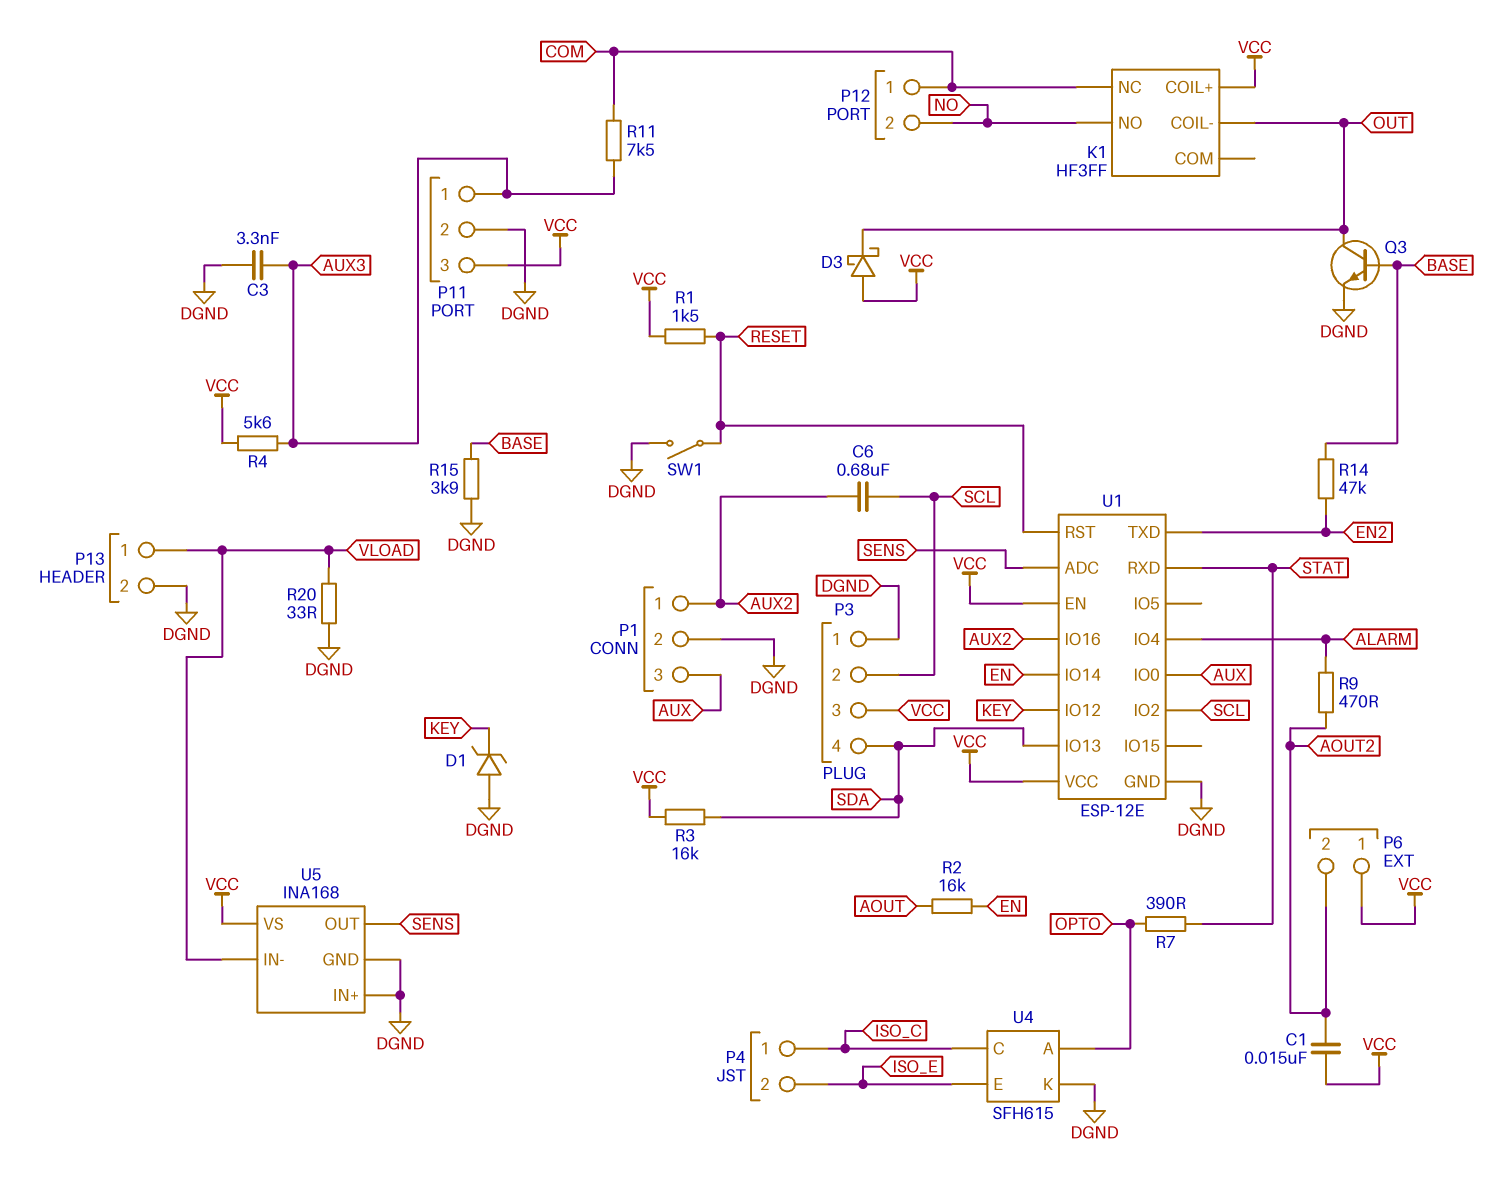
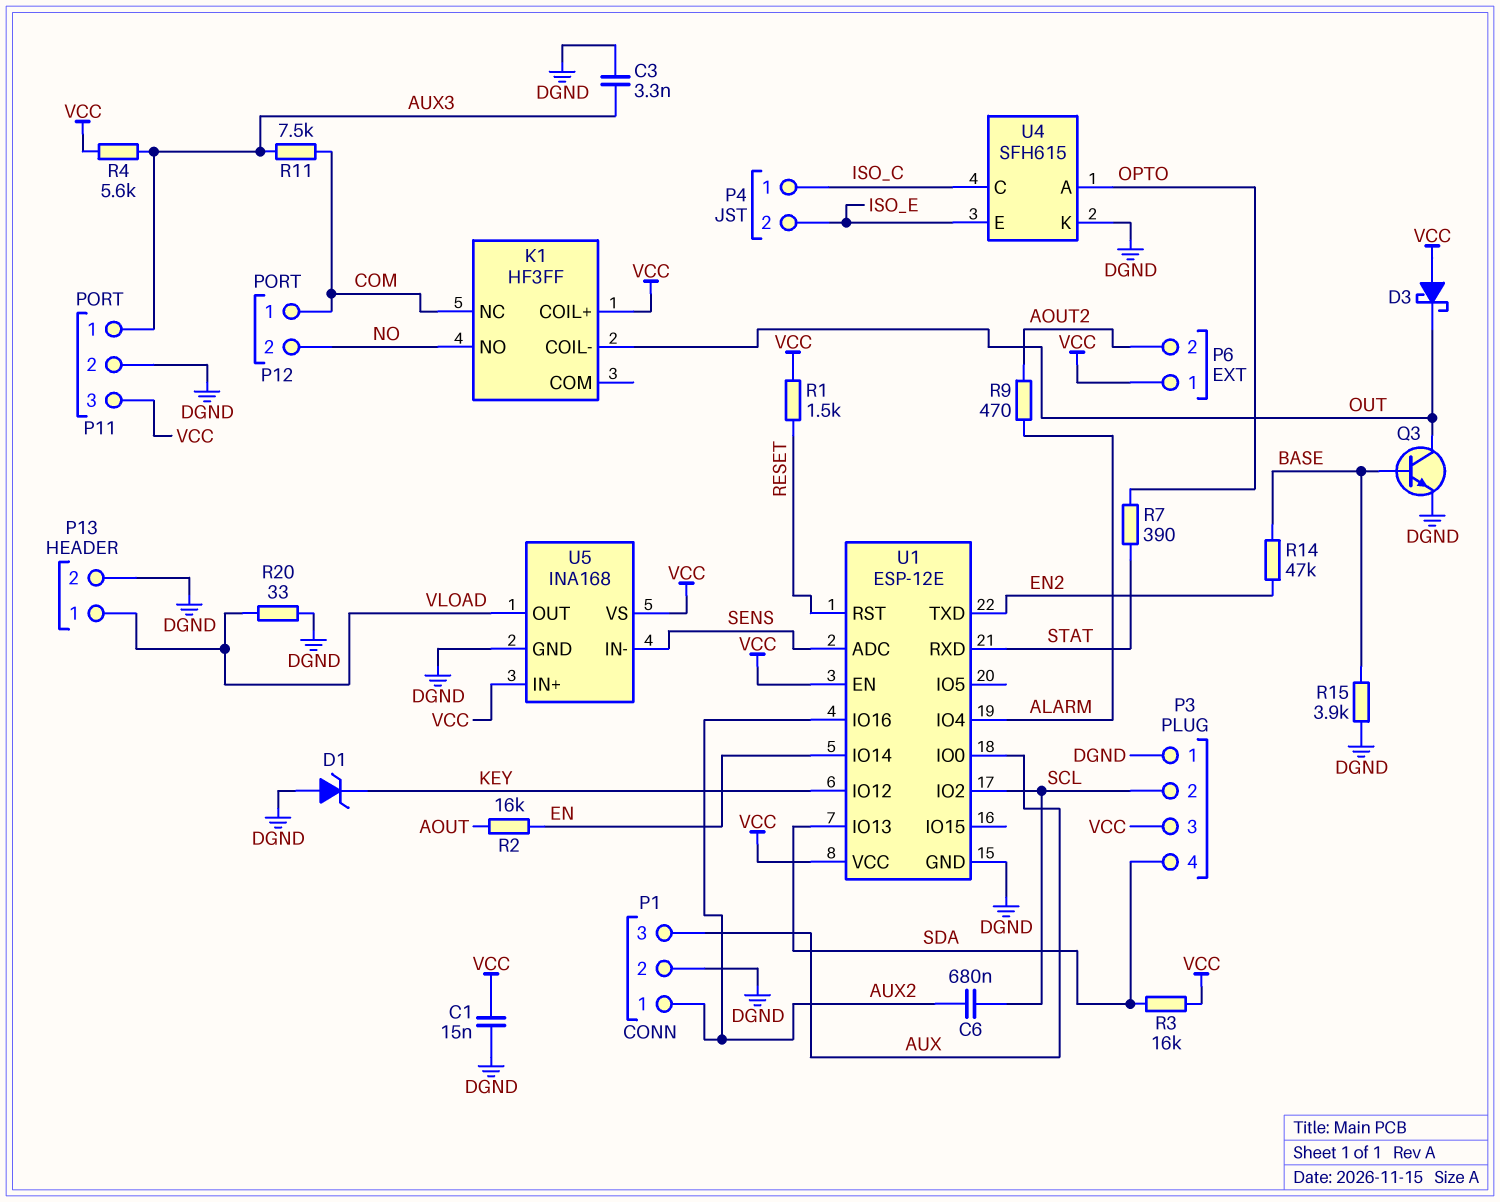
C1: 15nF (AOUT2, VCC) -> 15nF (DGND, VCC)
SW1: switch (DGND, RESET) -> none
U5 pin IN+: DGND -> VCC
U5 pin IN-: VLOAD -> SENS
U5 pin OUT: SENS -> VLOAD

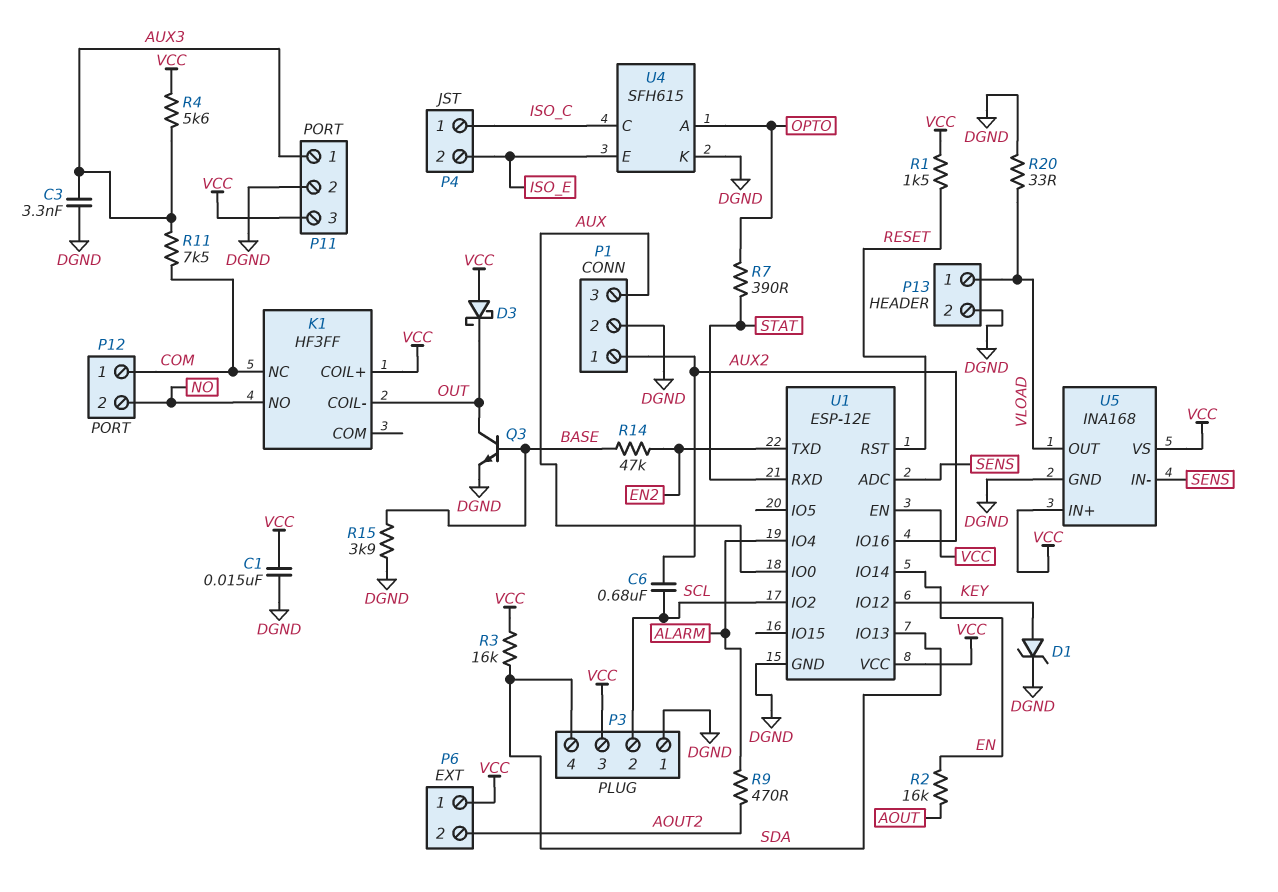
D1: zener (A DGND, K KEY) -> zener (A KEY, K DGND)

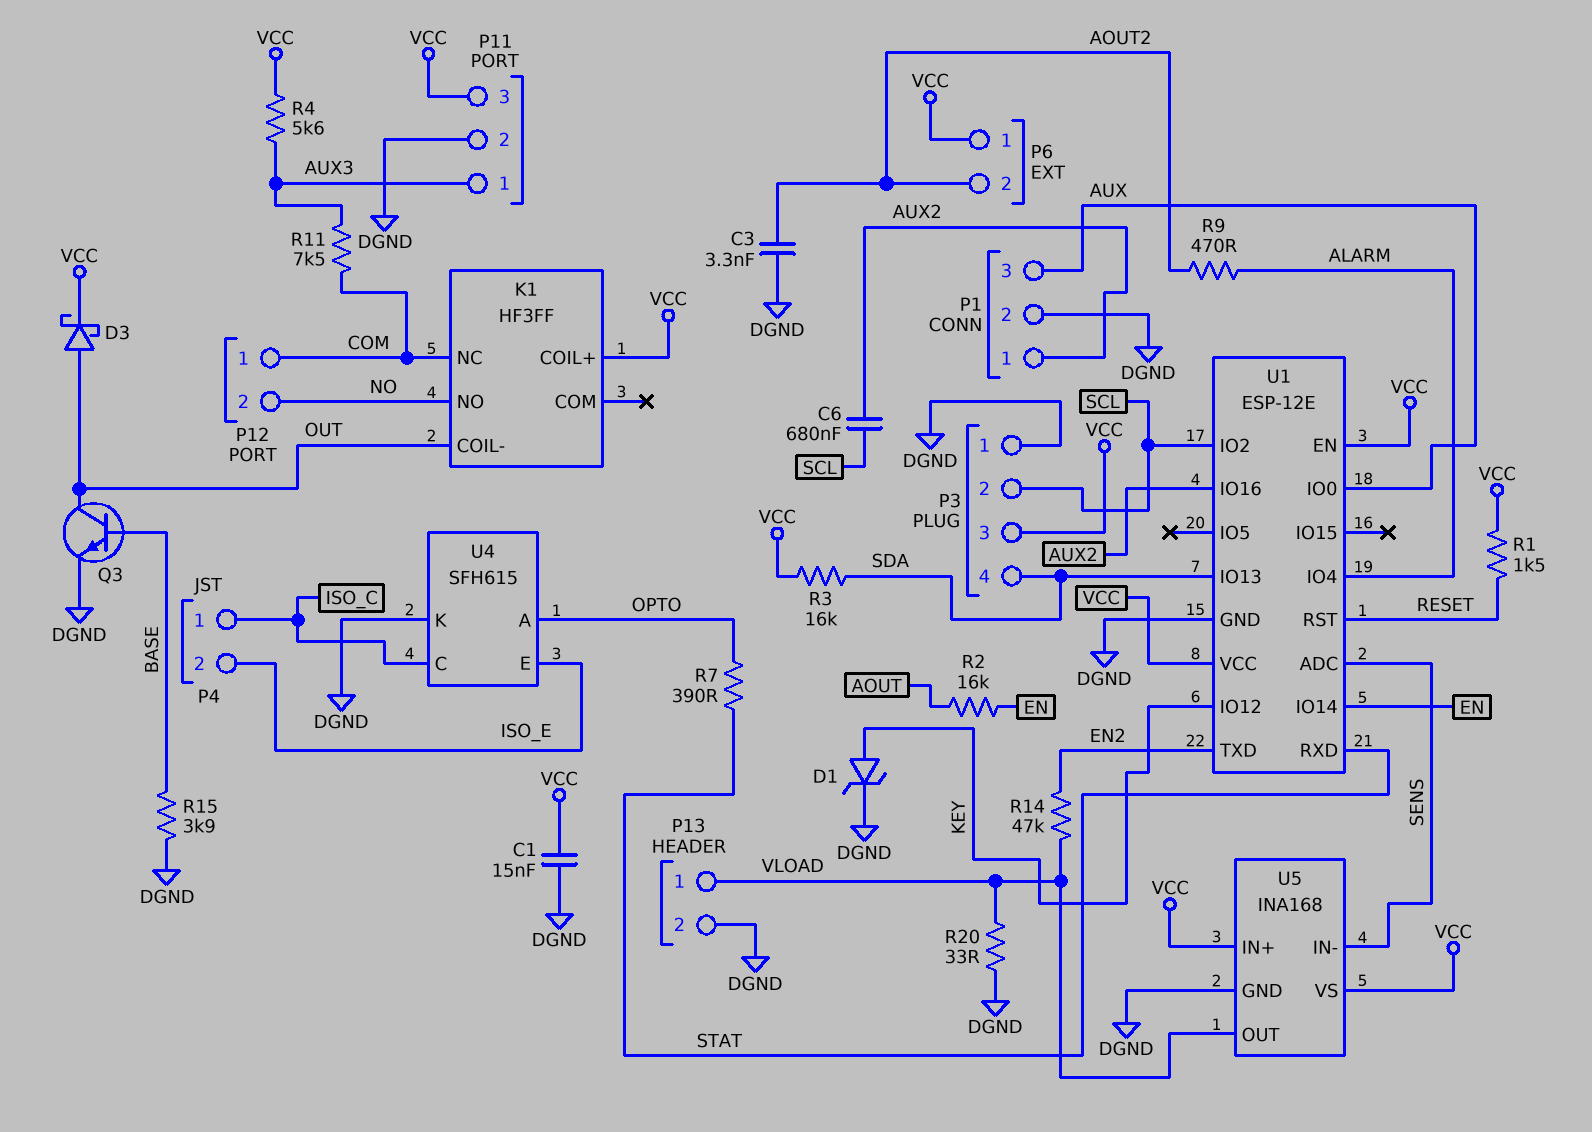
C3: 3.3nF (AUX3, DGND) -> 3.3nF (AOUT2, DGND)
D3: schottky (A VCC, K OUT) -> schottky (A OUT, K VCC)
R14: 47k (BASE, EN2) -> 47k (EN2, VLOAD)

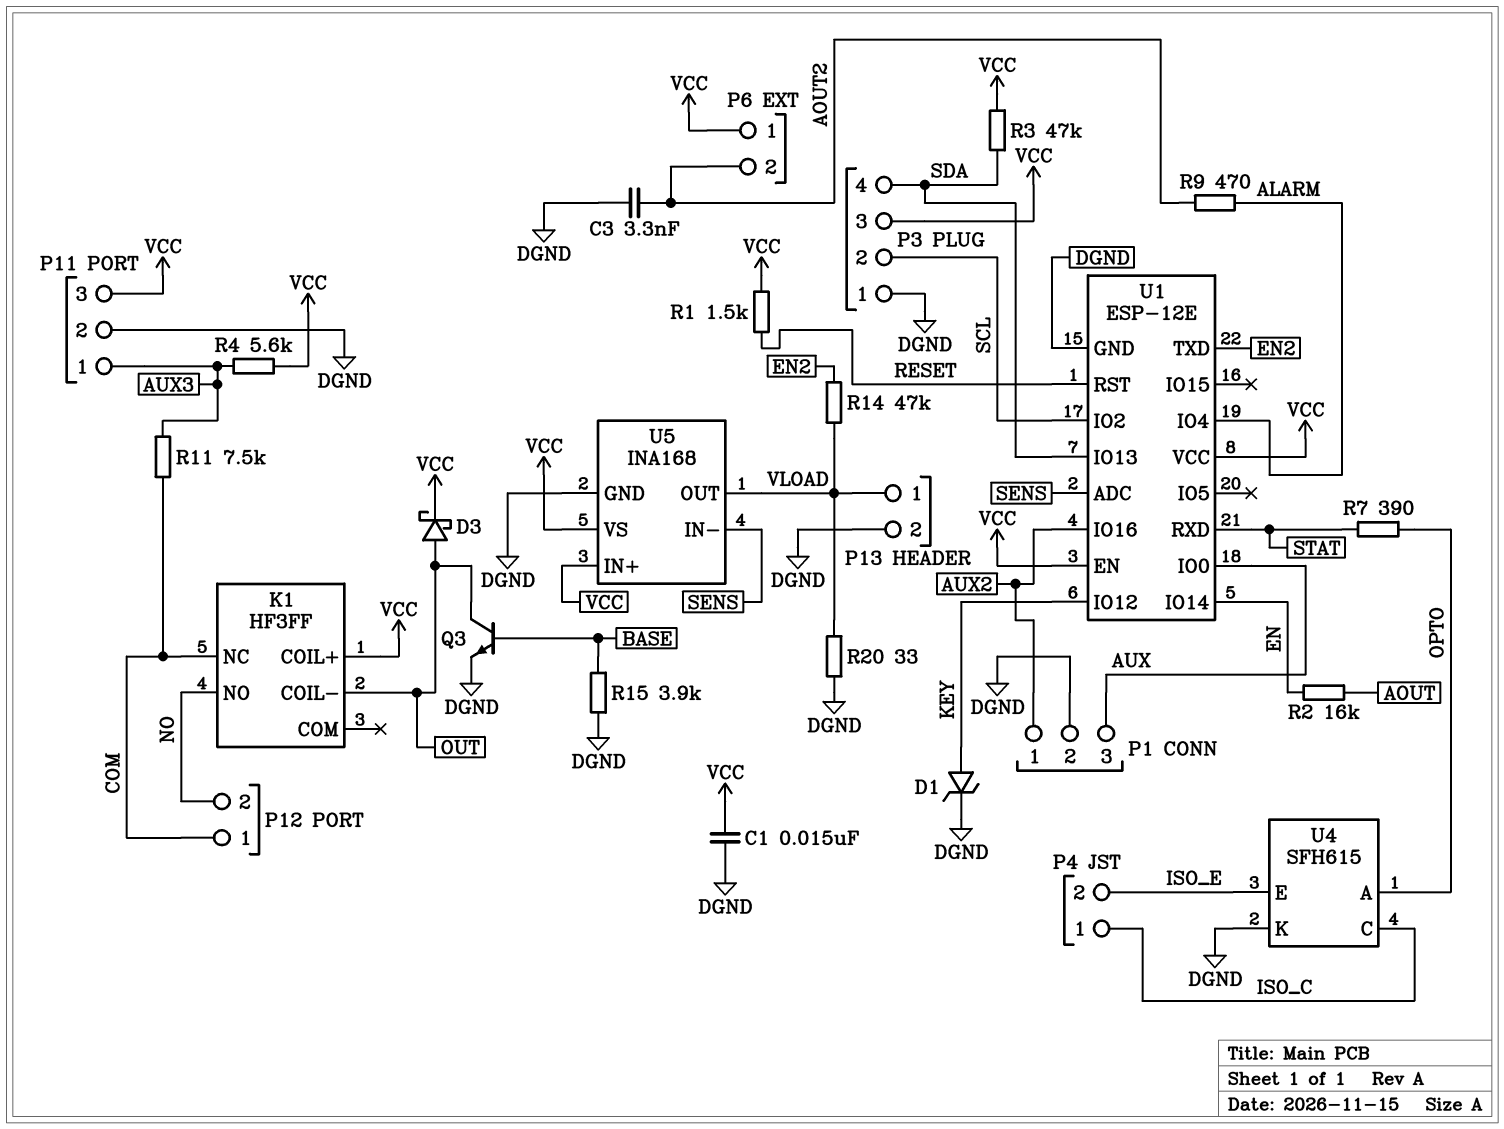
C6: 680nF (AUX2, SCL) -> none
R3: 16k (SDA, VCC) -> 47k (SDA, VCC)

